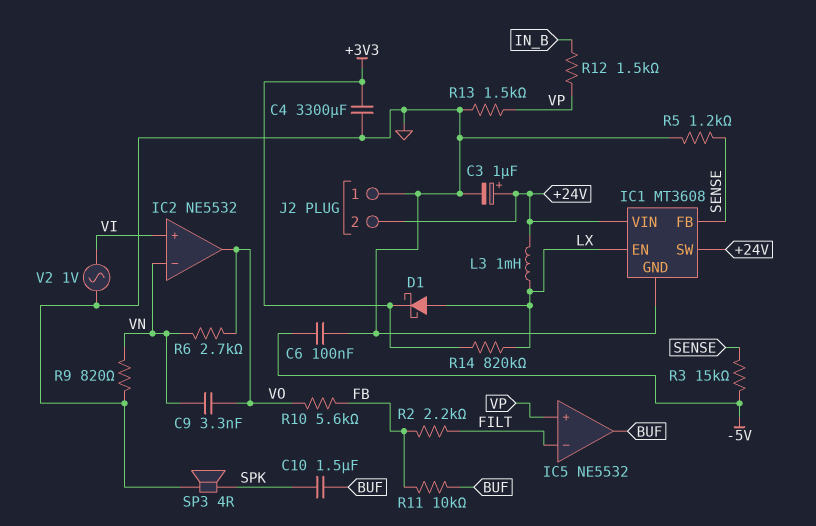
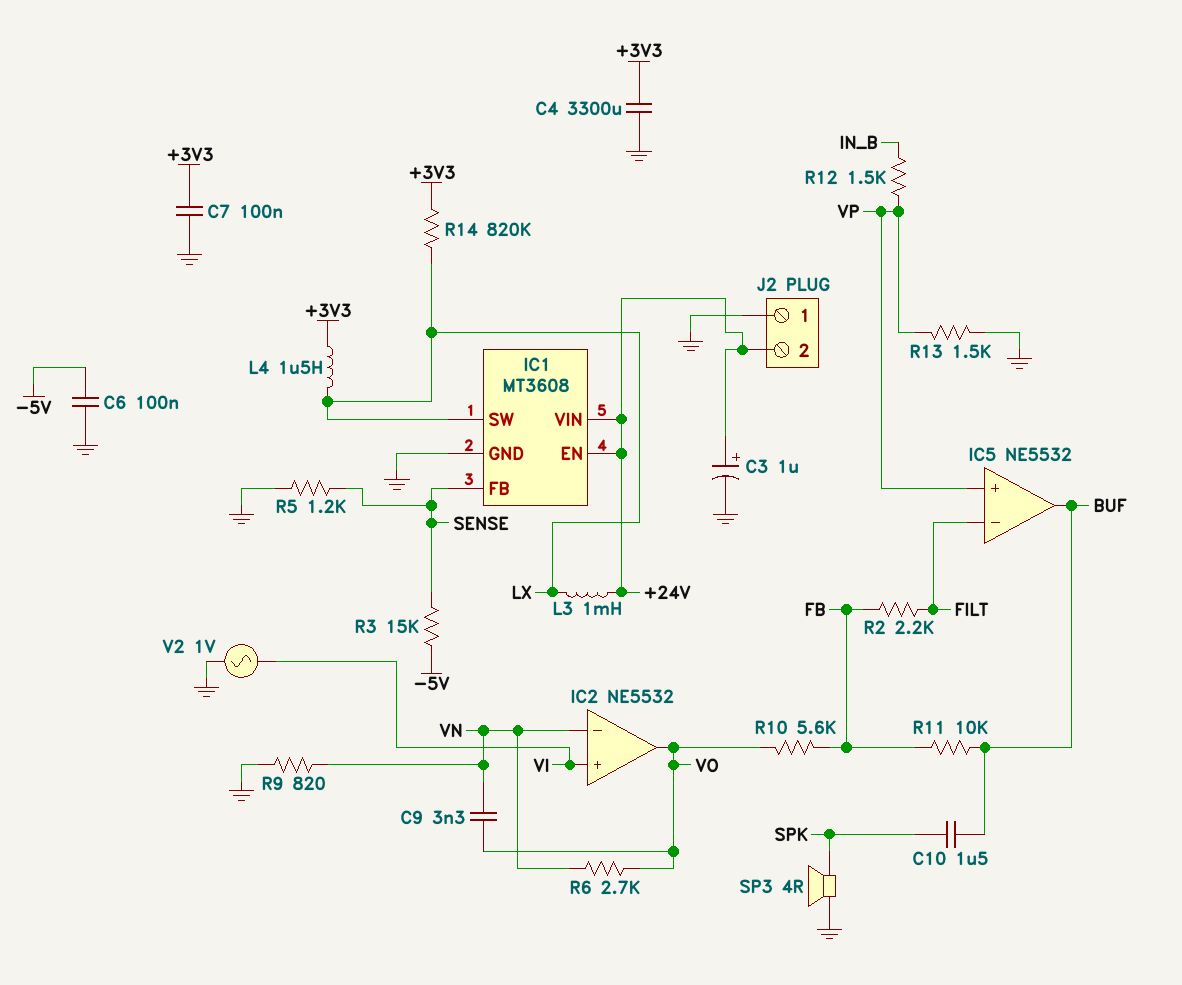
C7: none -> 100nF (+3V3, GND)
D1: schottky (A LX, K +3V3) -> none
IC1 pin EN: LX -> +24V
IC1 pin SW: +24V -> LX
L4: none -> 1.5uH (+3V3, LX)

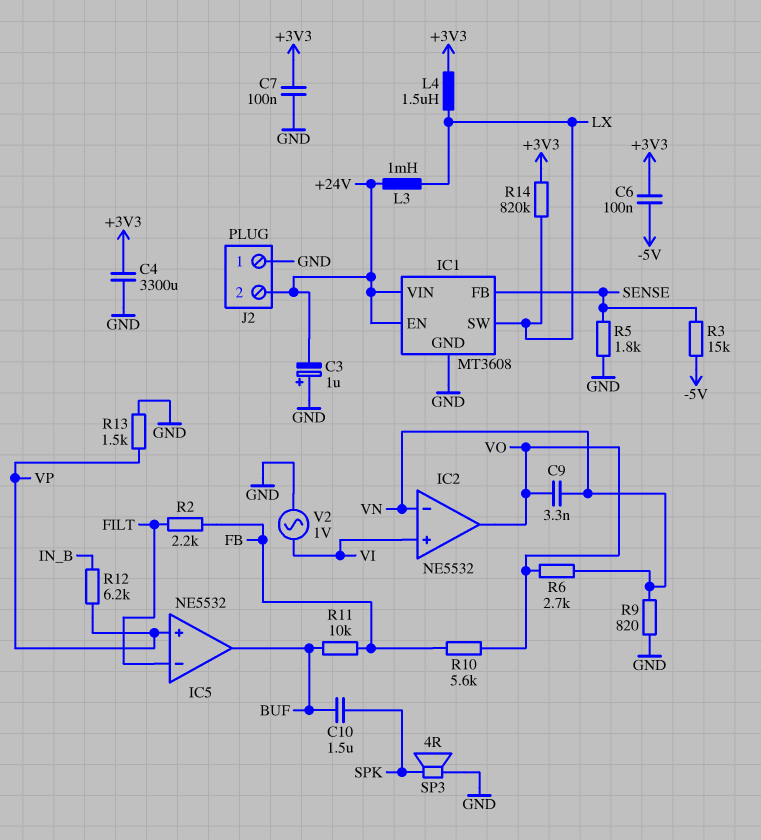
C3: 1uF (plus +24V, minus GND) -> 1uF (plus GND, minus +24V)
C6: 100nF (-5V, GND) -> 100nF (+3V3, -5V)
R5: 1.2k (GND, SENSE) -> 1.8k (GND, SENSE)
R12: 1.5k (IN_B, VP) -> 6.2k (IN_B, VP)

